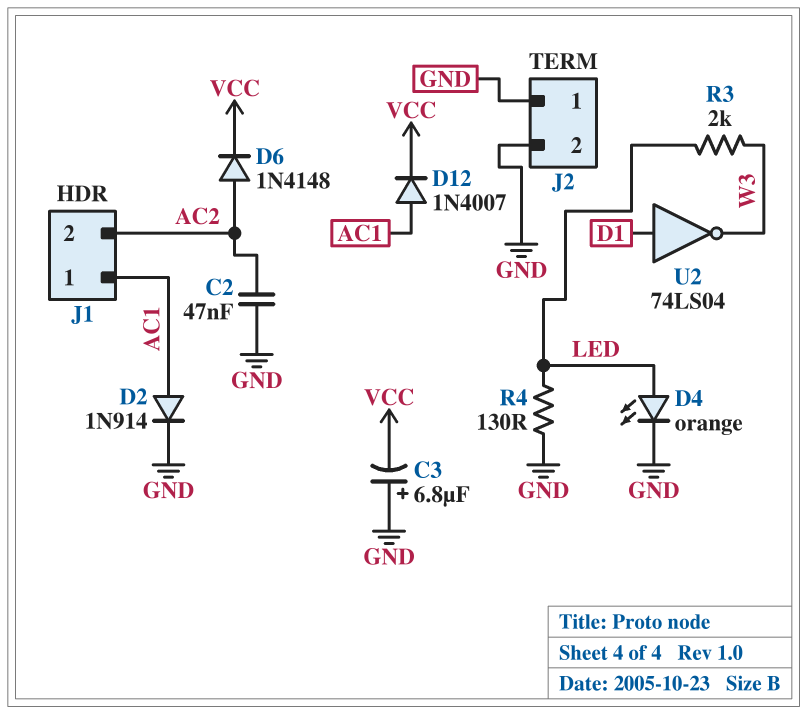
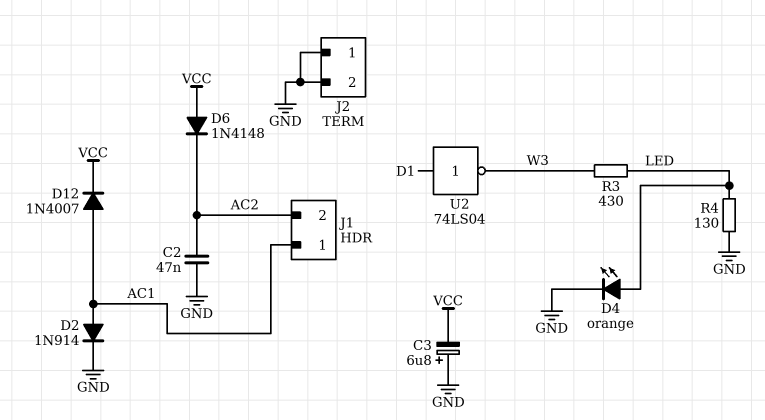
D6: diode 1N4148 (A AC2, K VCC) -> diode 1N4148 (A VCC, K AC2)
R3: 2k (LED, W3) -> 430 (LED, W3)

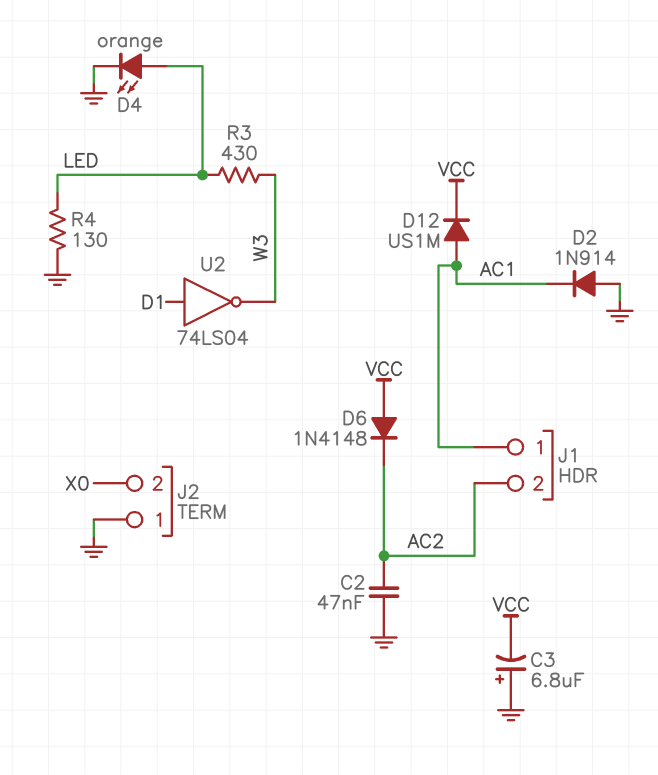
D2: diode 1N914 (A AC1, K GND) -> diode 1N914 (A GND, K AC1)
D12: diode 1N4007 (A AC1, K VCC) -> diode US1M (A AC1, K VCC)
J2 pin 2: GND -> X0

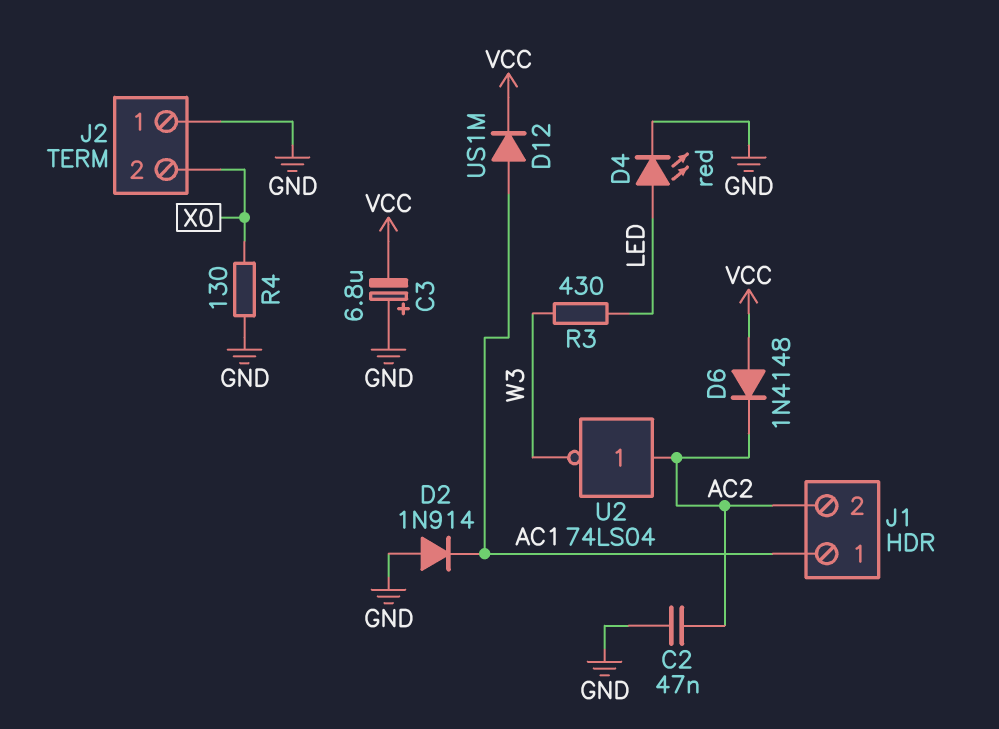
D4: LED orange (A LED, K GND) -> LED red (A LED, K GND)
R4: 130 (GND, LED) -> 130 (GND, X0)
U2: NOT 74LS04 (in D1, out W3) -> NOT 74LS04 (in AC2, out W3)

